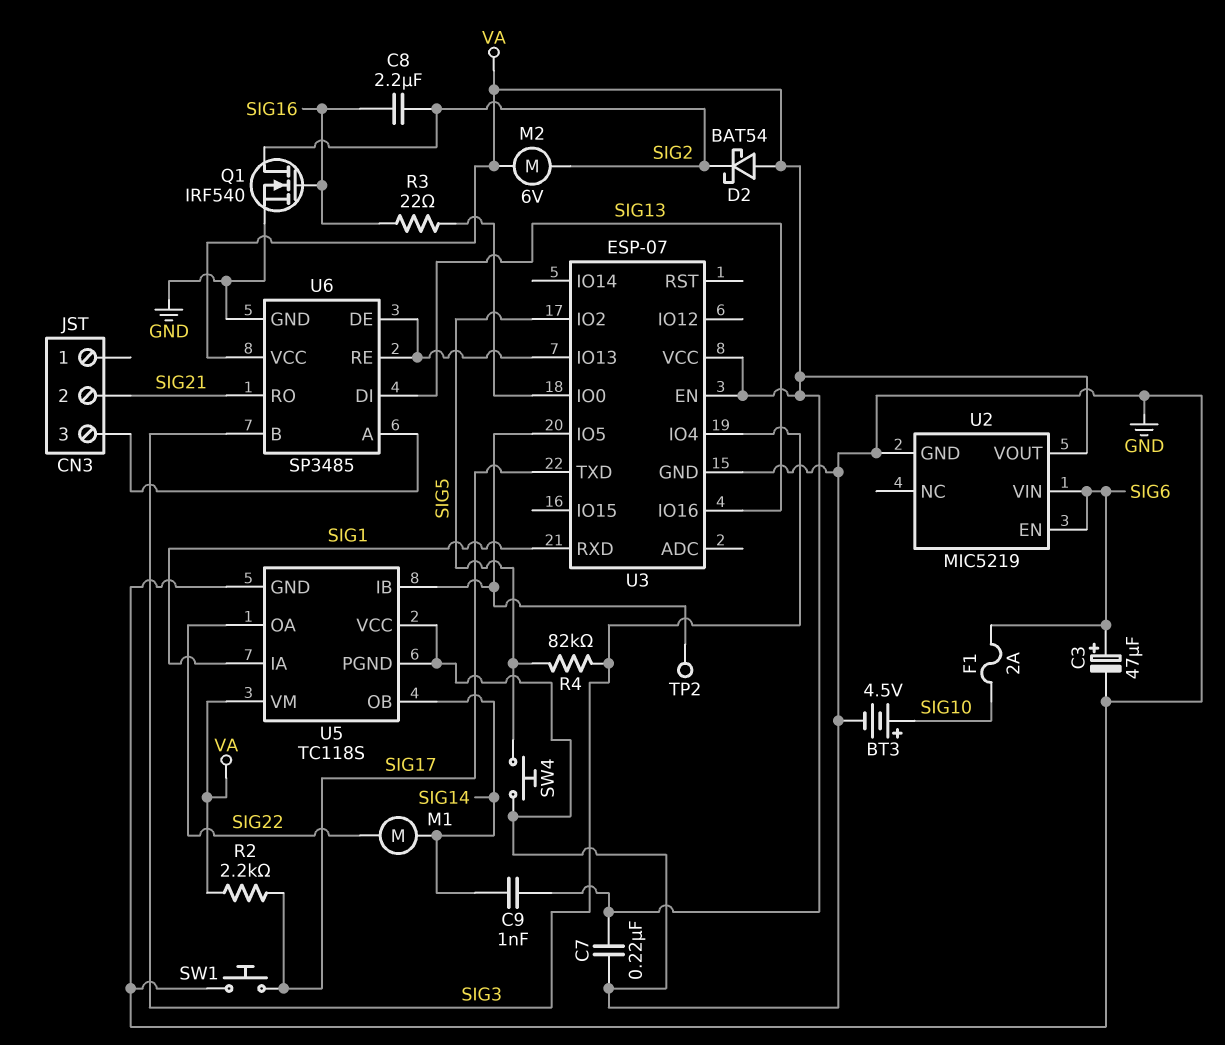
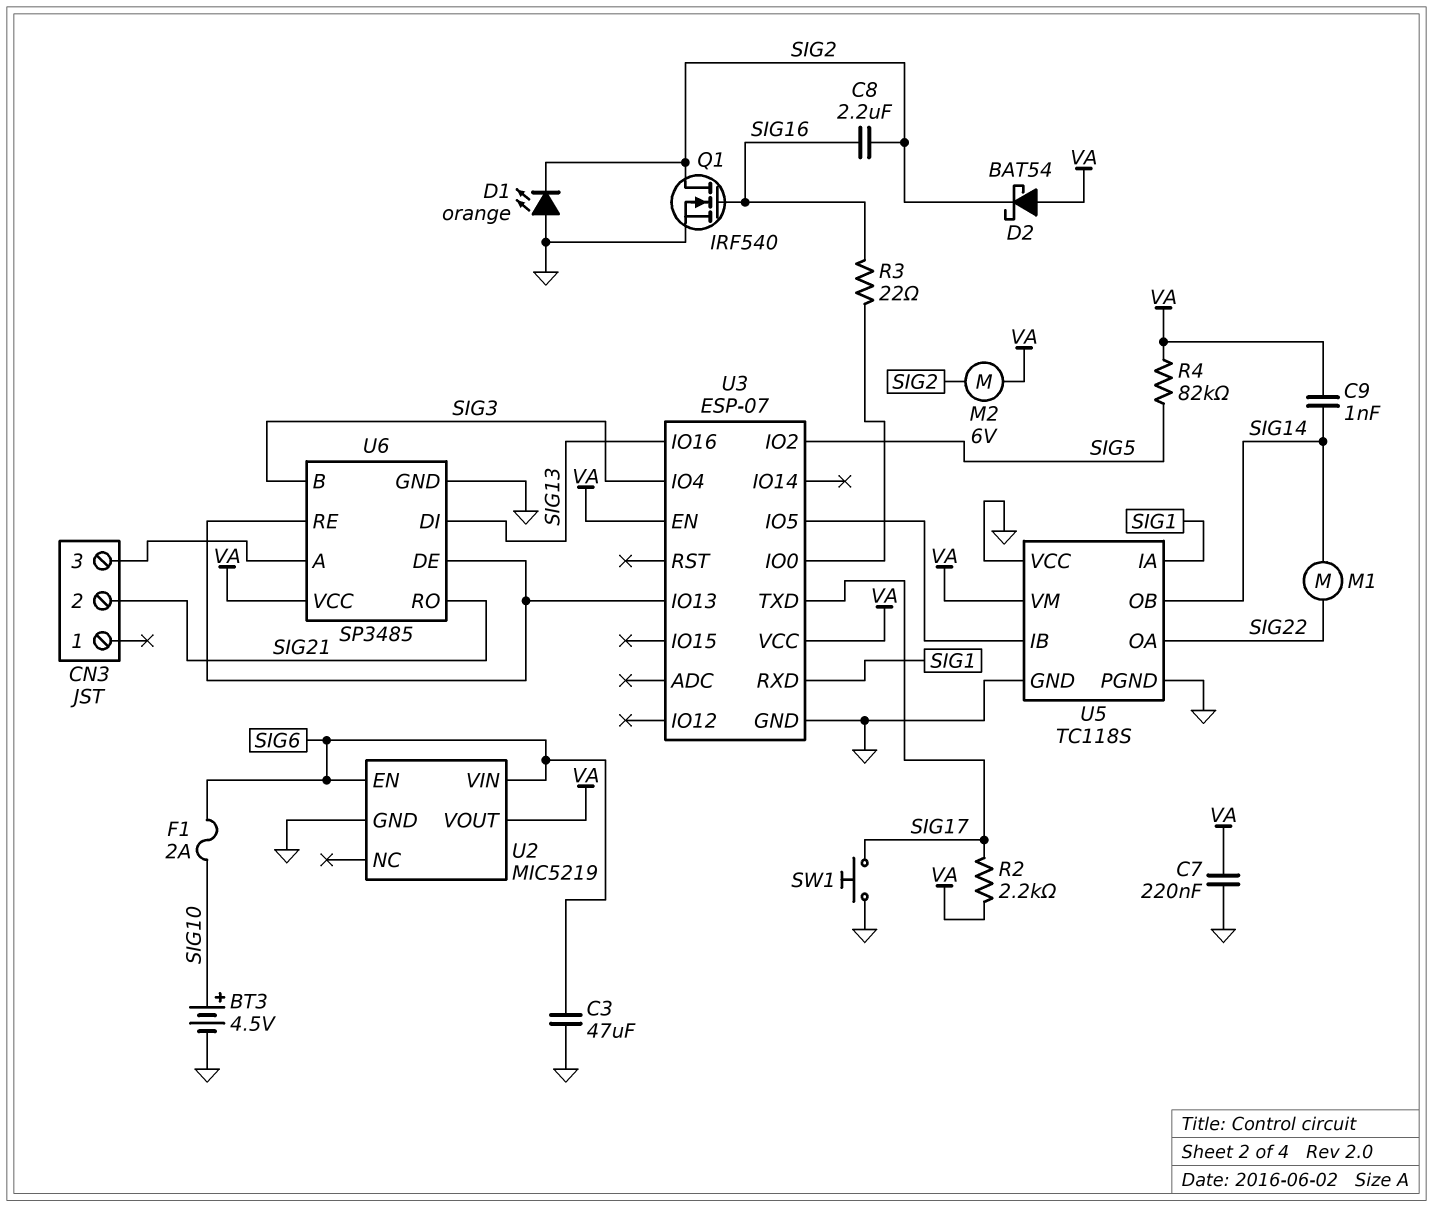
C3: 47uF (plus SIG6, minus GND) -> 47uF (GND, SIG6)
D1: none -> LED orange (A GND, K SIG2)
R4: 82k (SIG3, SIG5) -> 82k (SIG5, VA)
SW4: button (GND, SIG5) -> none
TP2: test point (U3/IO5) -> none

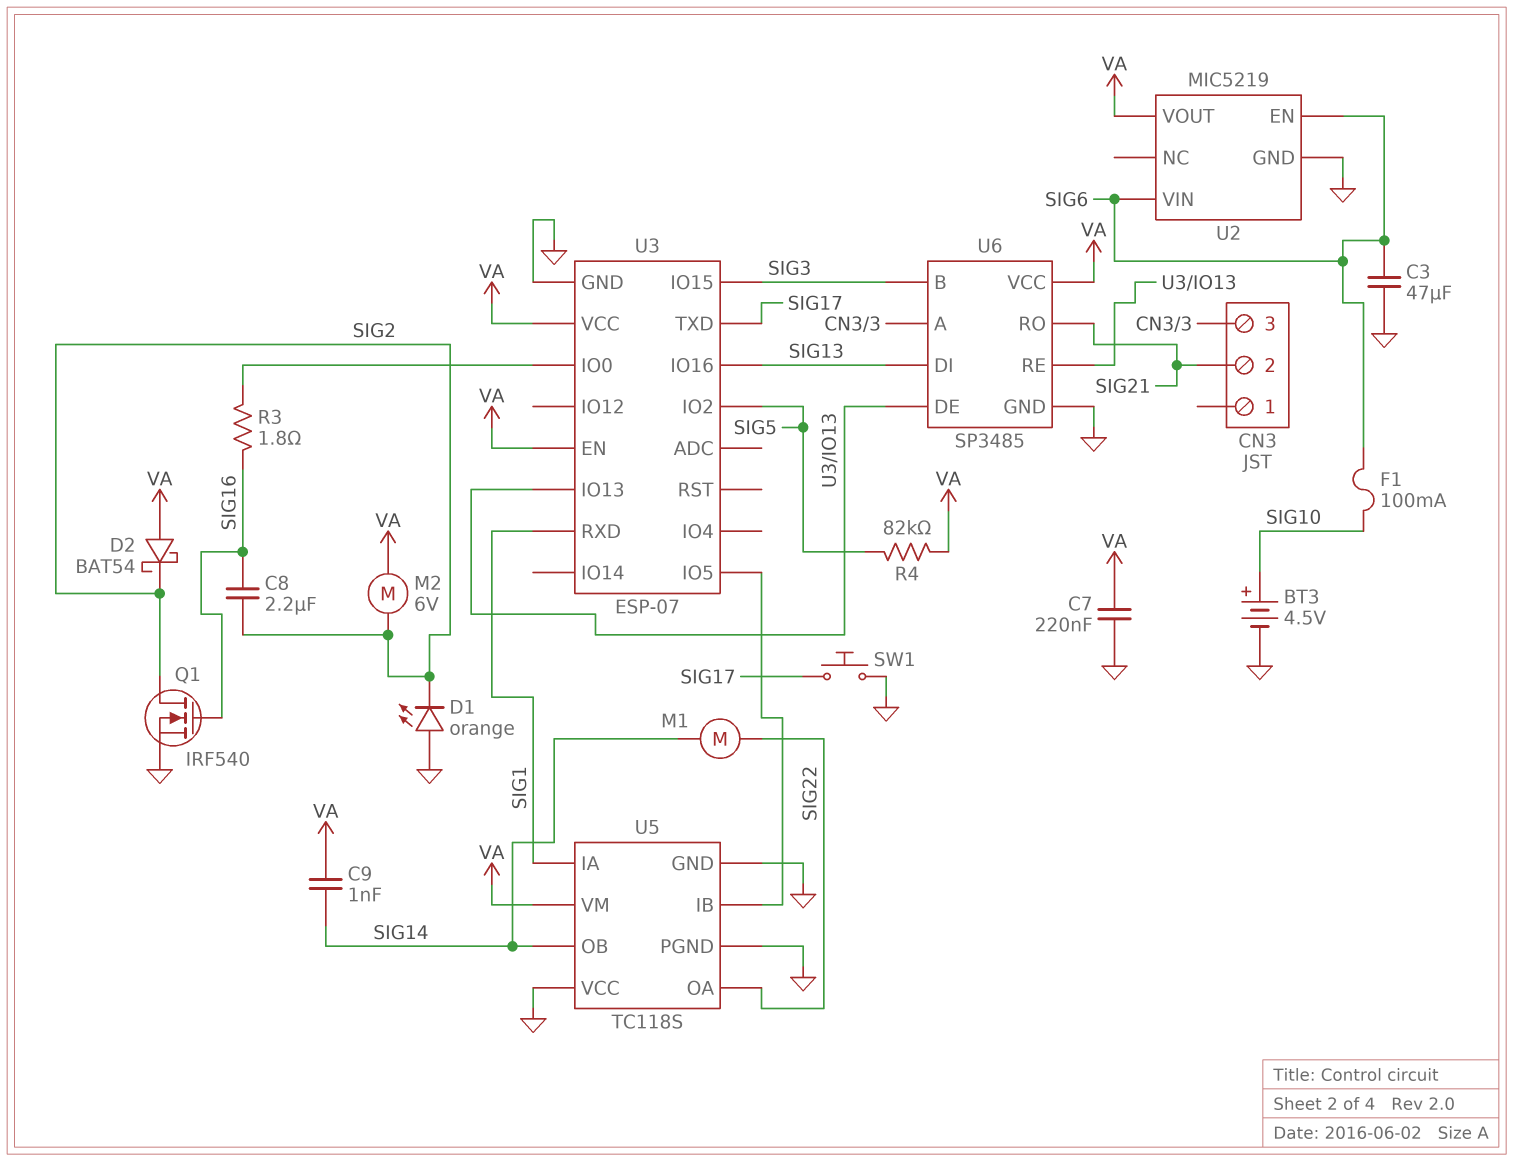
F1: 2A (SIG6, SIG10) -> 100mA (SIG6, SIG10)
R2: 2.2k (SIG17, VA) -> none
R3: 22 (SIG16, U3/IO0) -> 1.8 (SIG16, U3/IO0)
U3 pin IO4: SIG3 -> none
U3 pin IO15: none -> SIG3

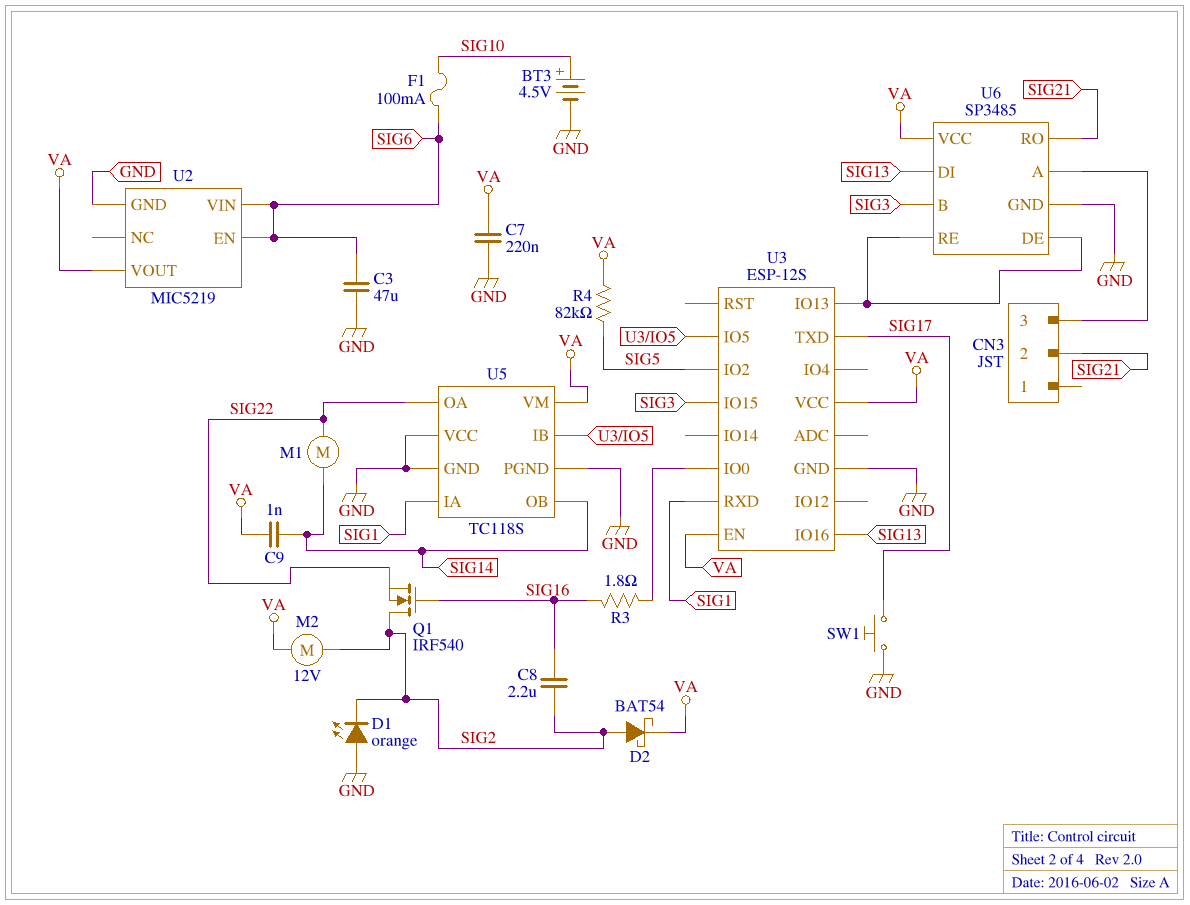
D2: schottky BAT54 (A VA, K SIG2) -> schottky BAT54 (A SIG2, K VA)
M2: motor 6V (SIG2, VA) -> motor 12V (SIG2, VA)
Q1: NMOS IRF540 (G SIG16, D SIG2, S GND) -> NMOS IRF540 (G SIG16, D SIG2, S SIG22)
U3: ESP-07 -> ESP-12S

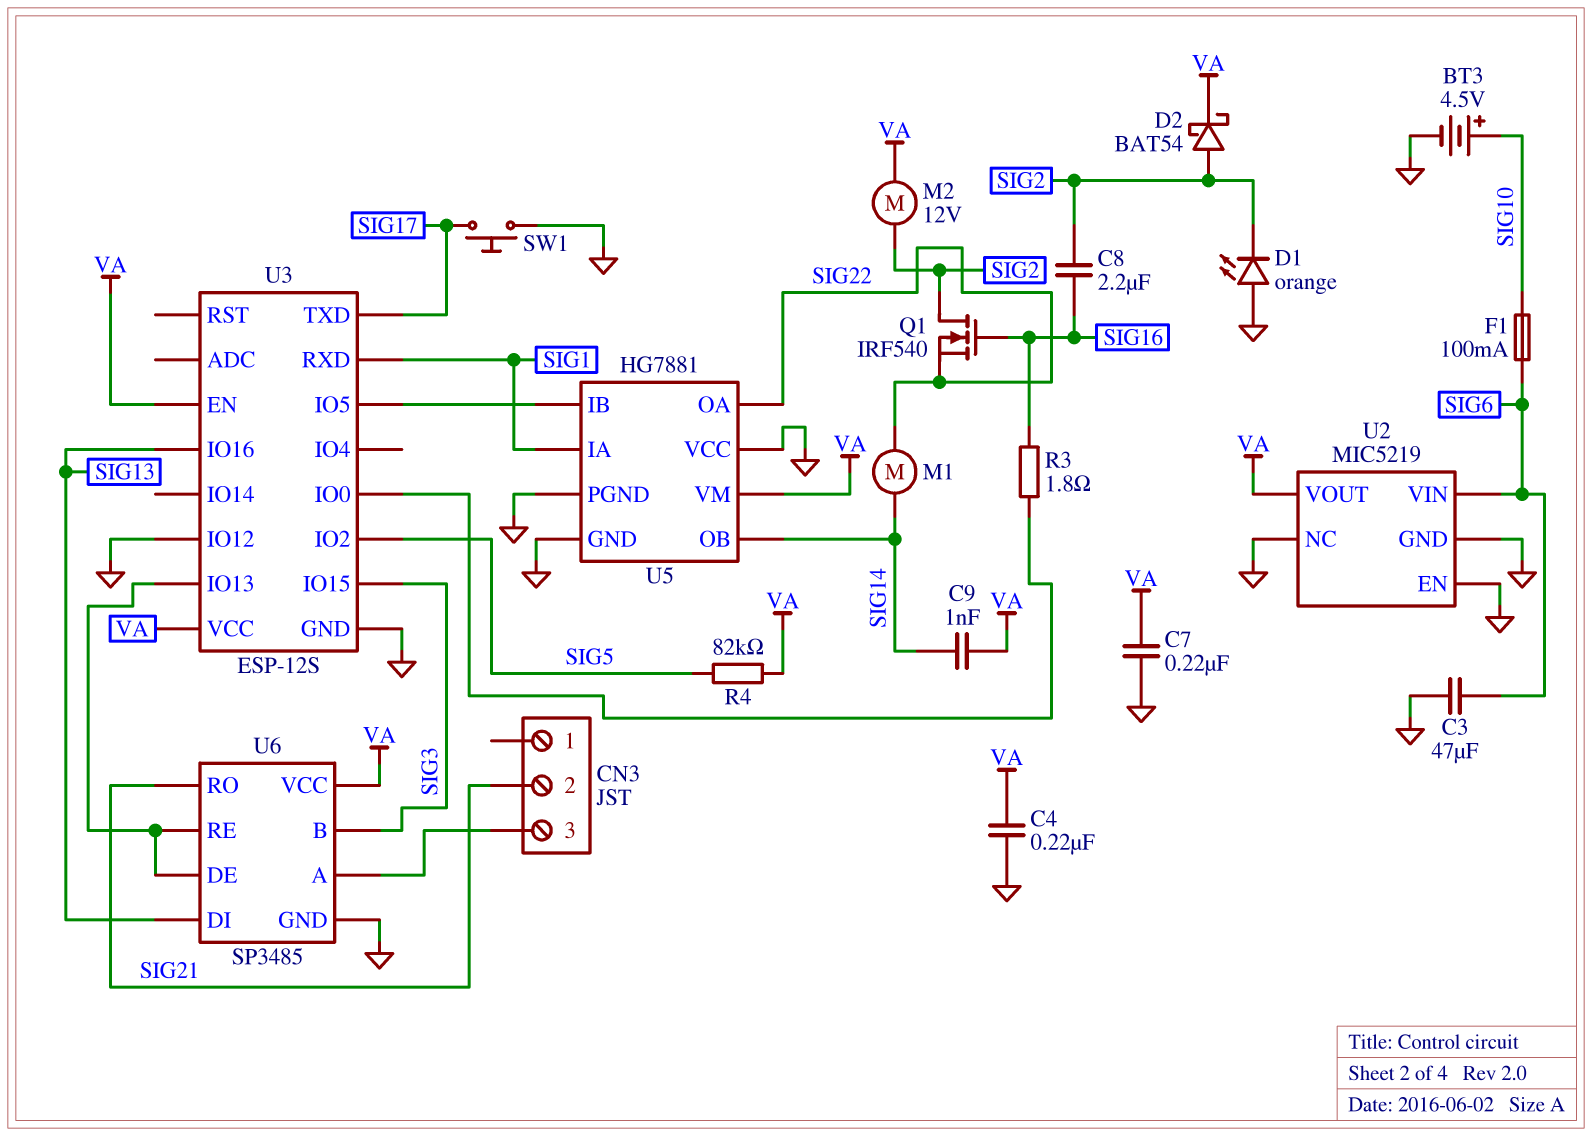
C4: none -> 220nF (GND, VA)
U2 pin EN: SIG6 -> GND
U2 pin NC: none -> GND
U3 pin IO12: none -> GND
U5: TC118S -> HG7881

